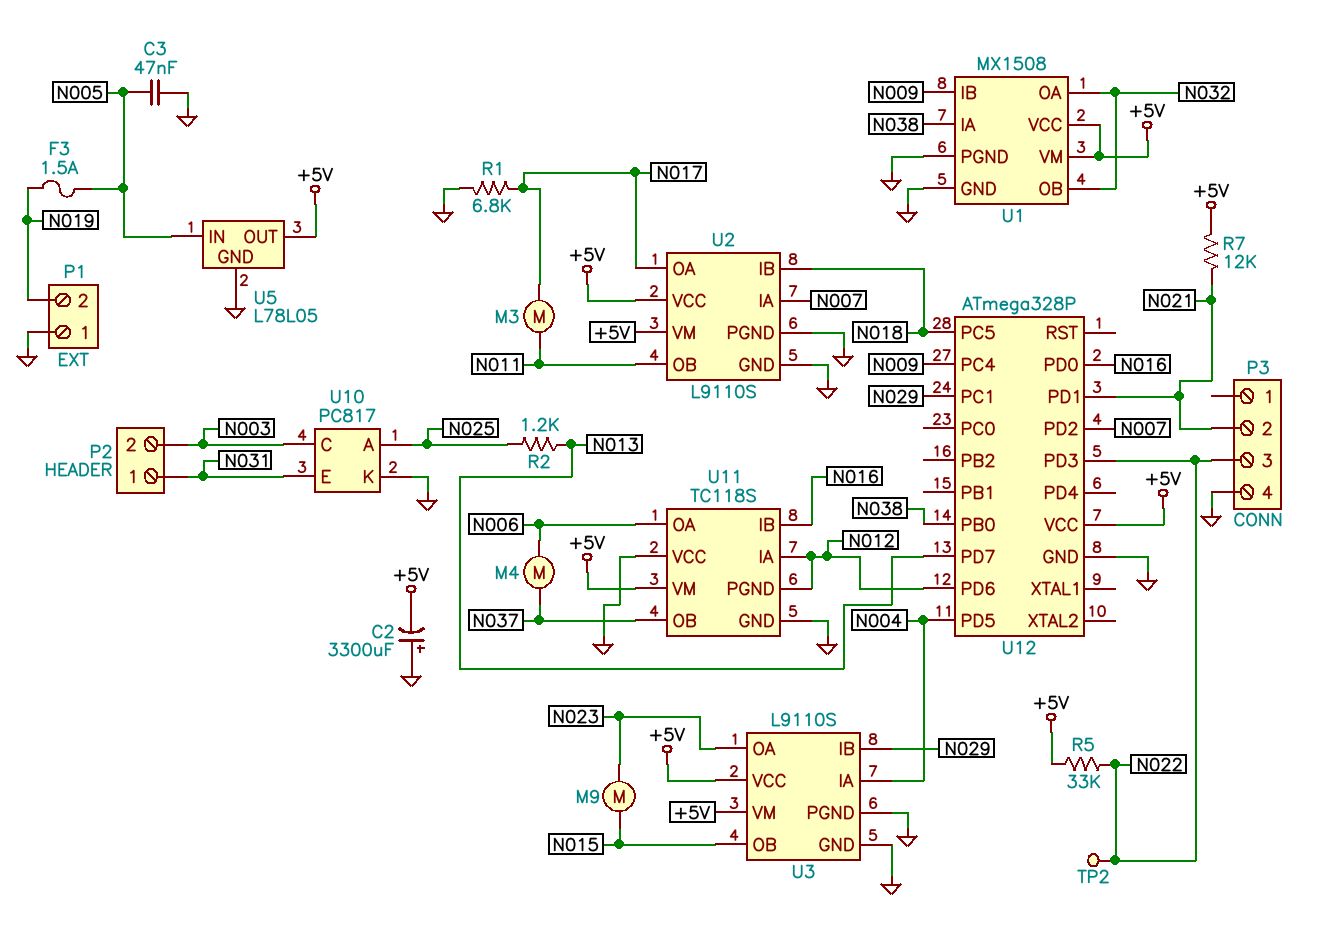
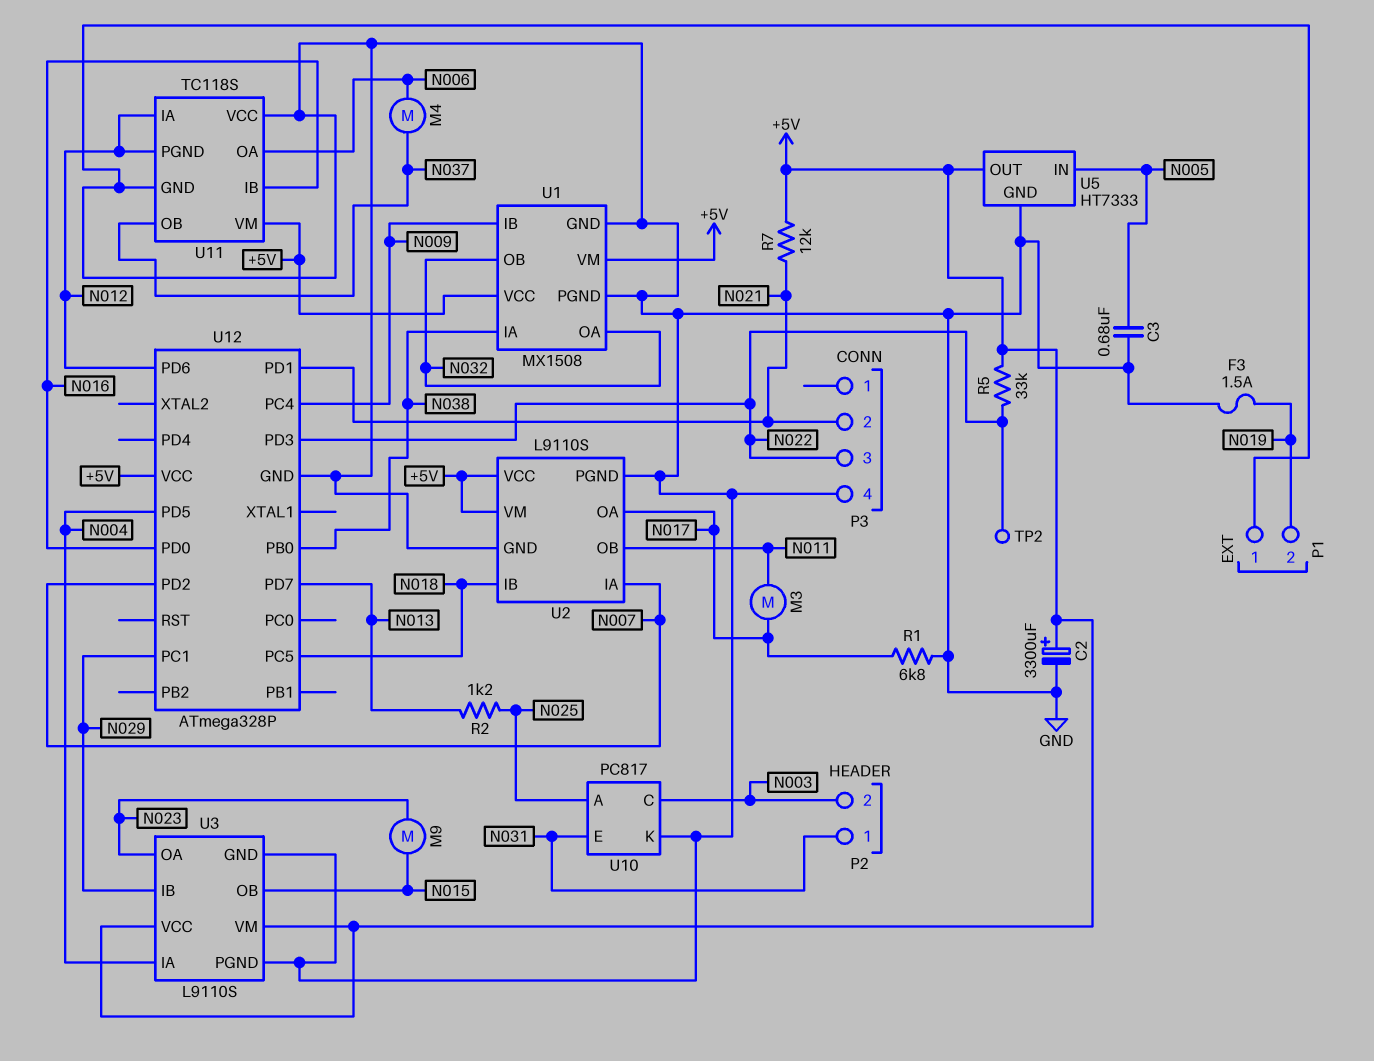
C2: 3300uF (plus GND, minus +5V) -> 3300uF (plus +5V, minus GND)
C3: 47nF (GND, N005) -> 680nF (GND, N005)
F3: 1.5A (N005, N019) -> 1.5A (GND, N019)
U5: L78L05 -> HT7333

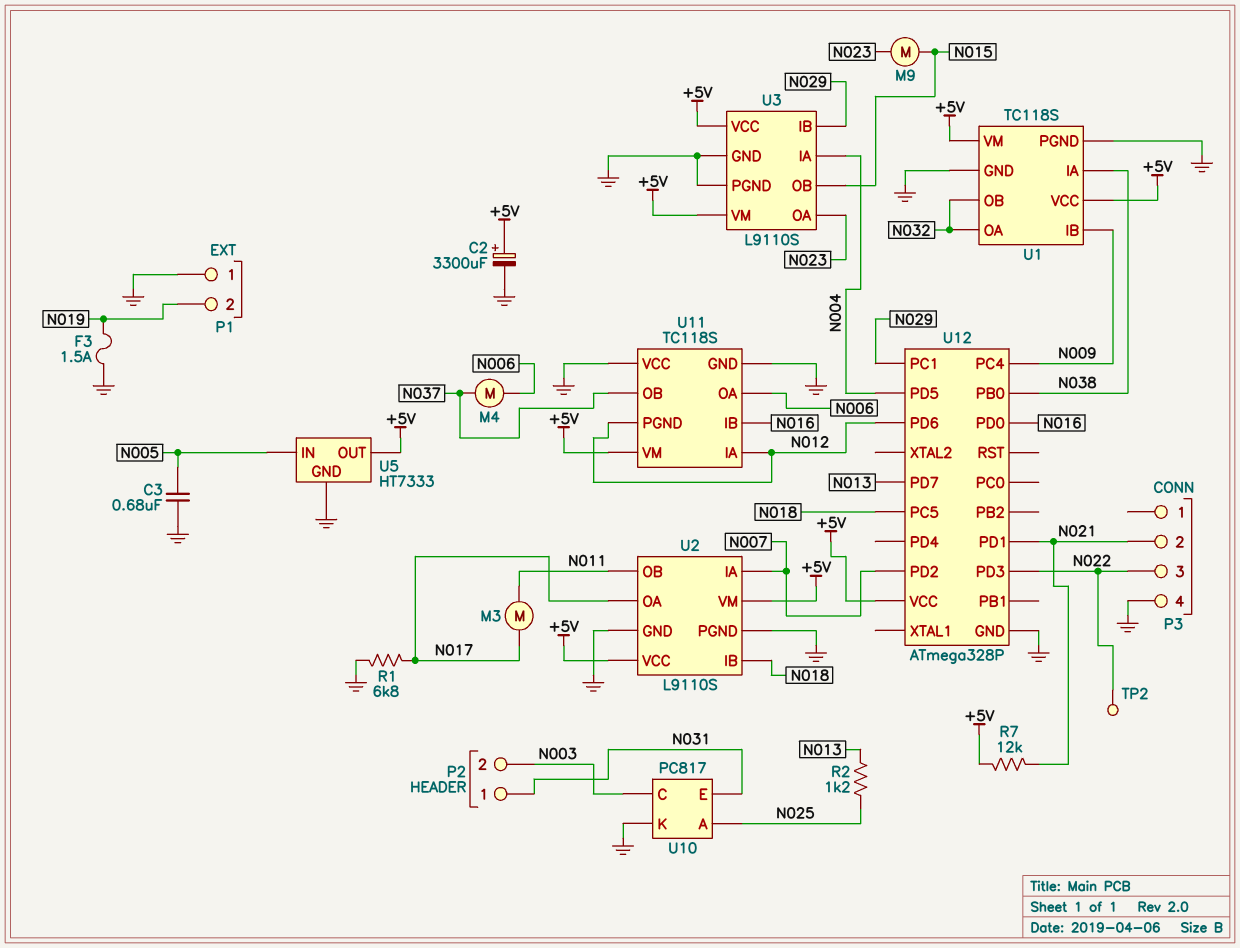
R5: 33k (+5V, N022) -> none
U1: MX1508 -> TC118S

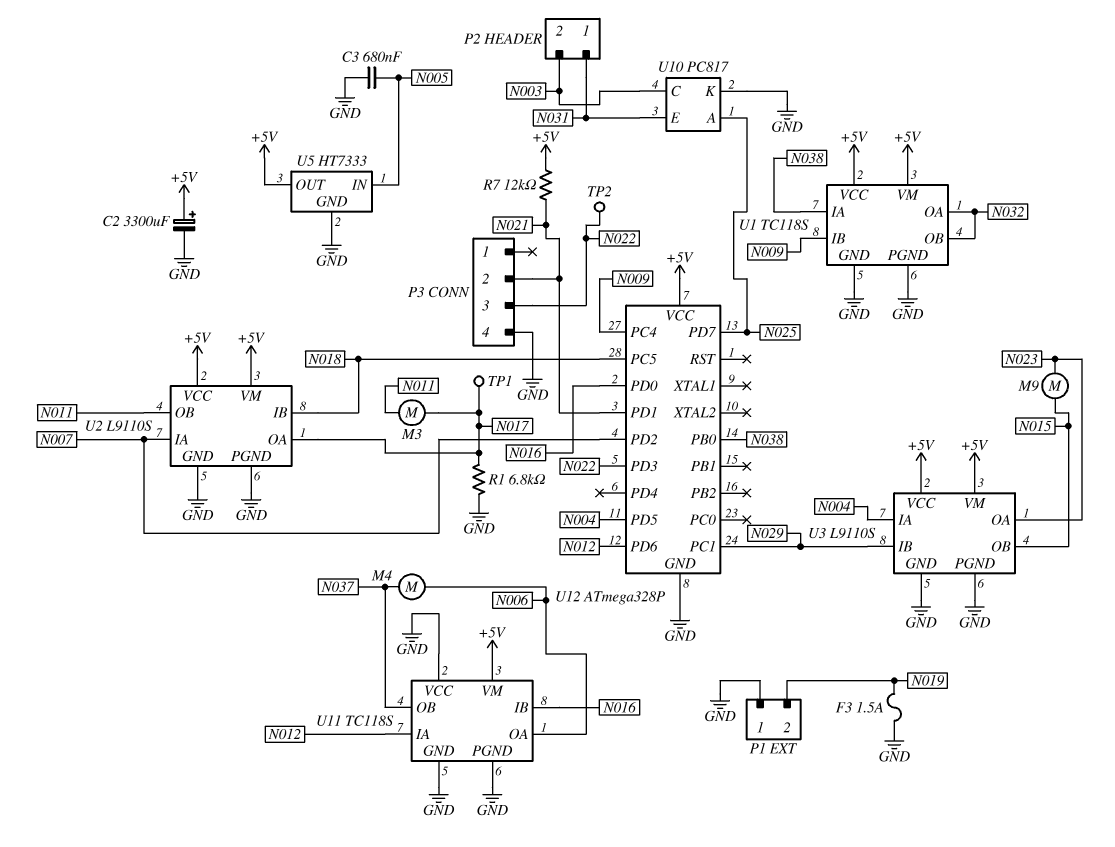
R2: 1.2k (N013, N025) -> none
TP1: none -> test point (N017)
U11 pin PGND: N012 -> GND
U12 pin PD7: N013 -> N025

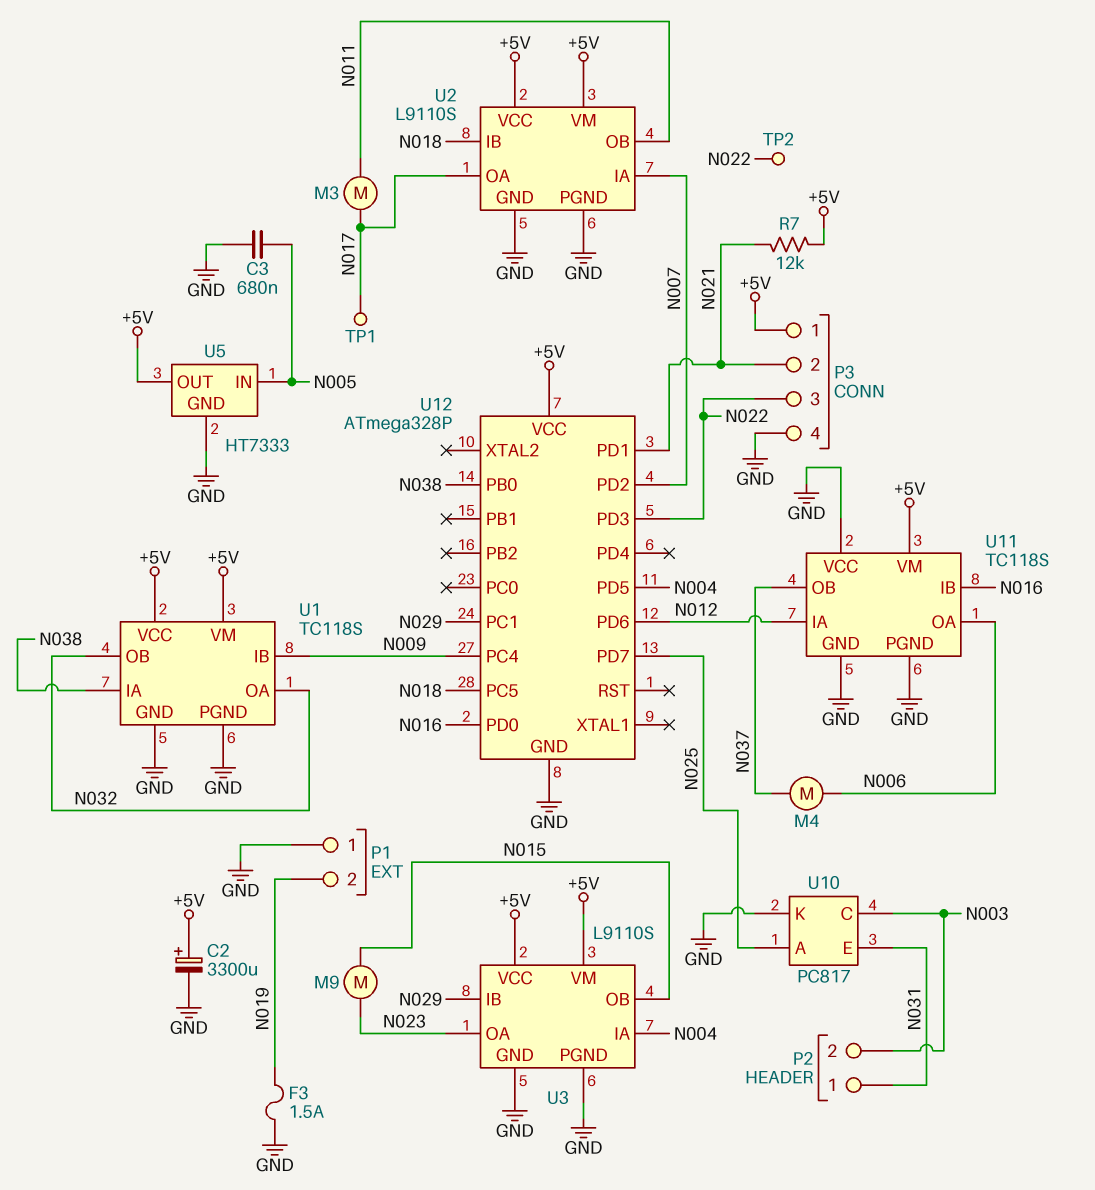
P3 pin 1: none -> +5V
R1: 6.8k (GND, N017) -> none

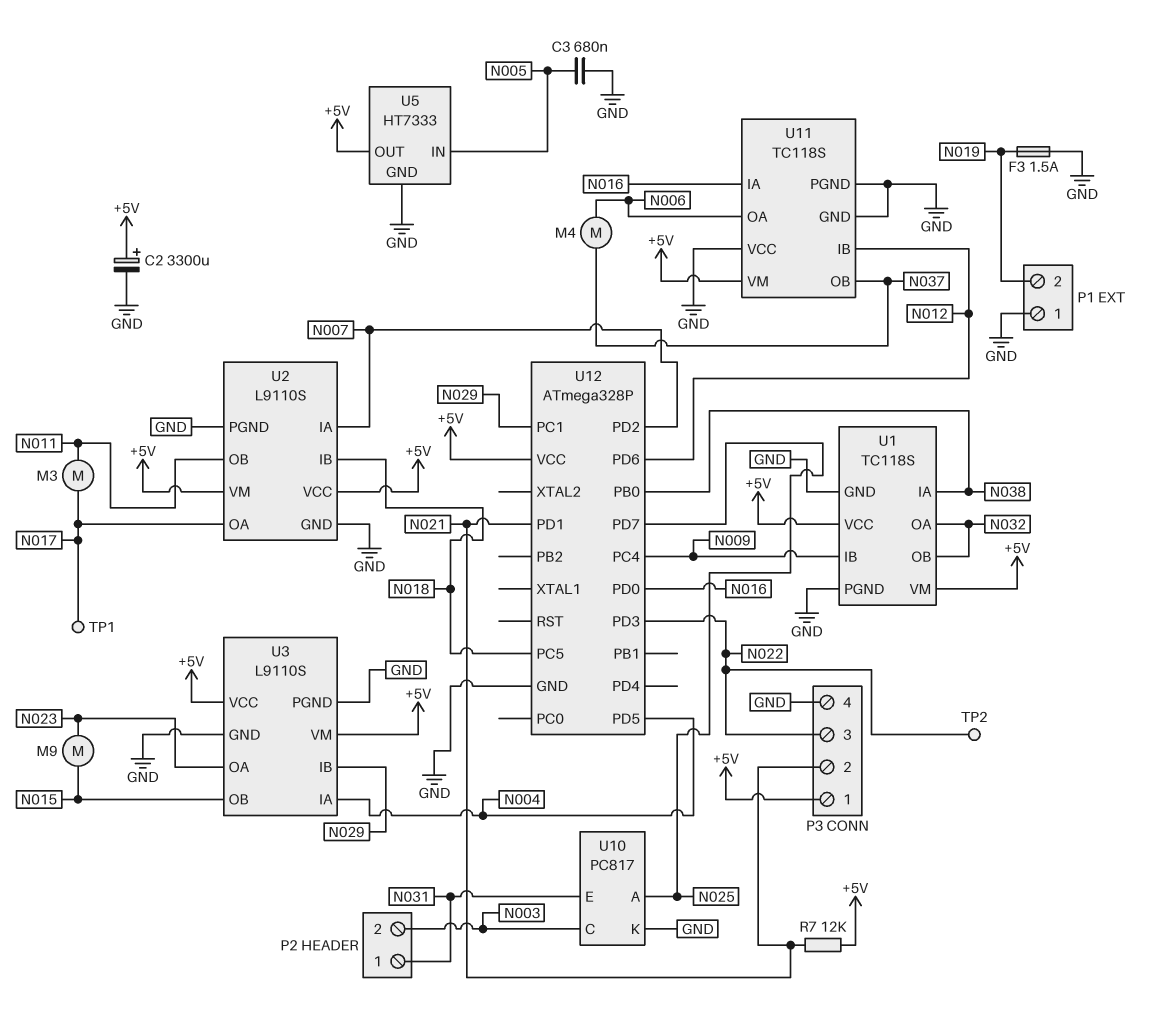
U11 pin IA: N012 -> N016
U11 pin IB: N016 -> N012

